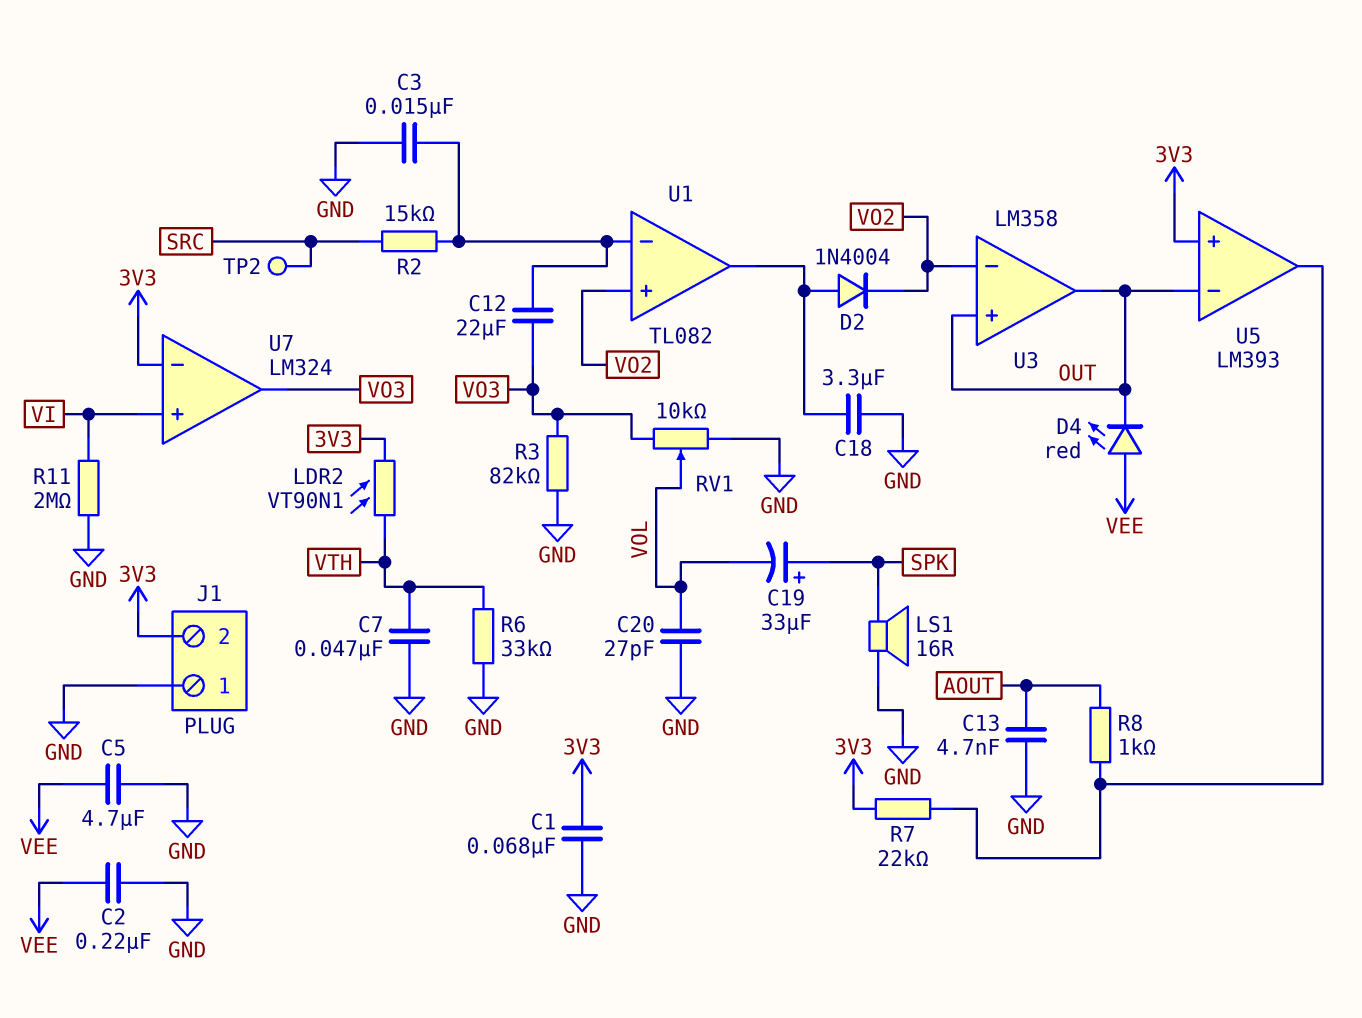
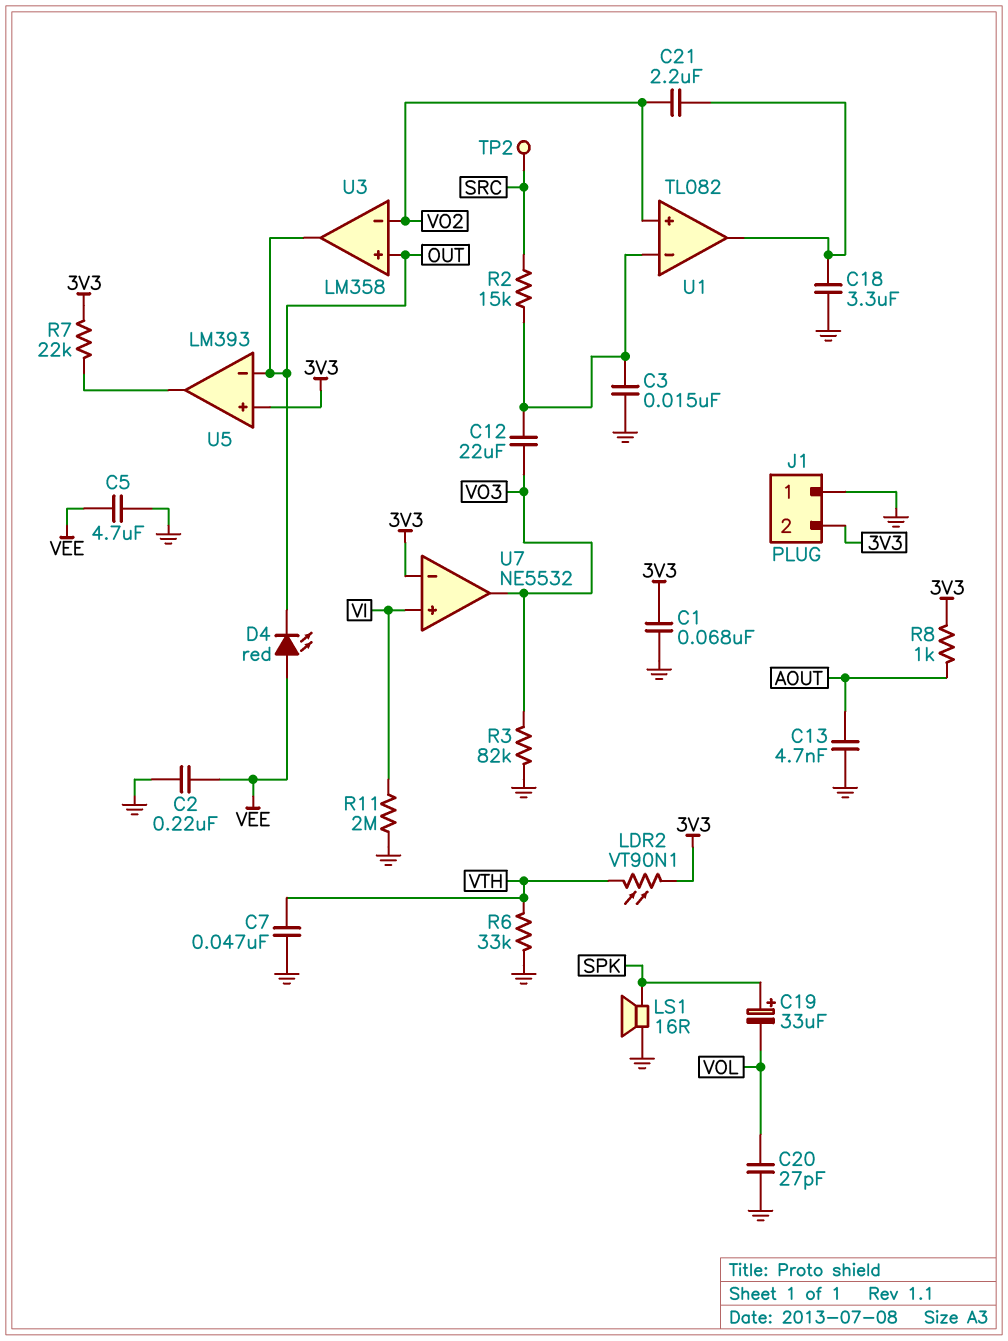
C21: none -> 2.2uF (U1/out, VO2)
D2: diode 1N4004 (A U1/out, K VO2) -> none
R8: 1k (AOUT, U5/out) -> 1k (3V3, AOUT)
RV1: 10k (GND, VO3, wiper VOL) -> none
U7: LM324 -> NE5532

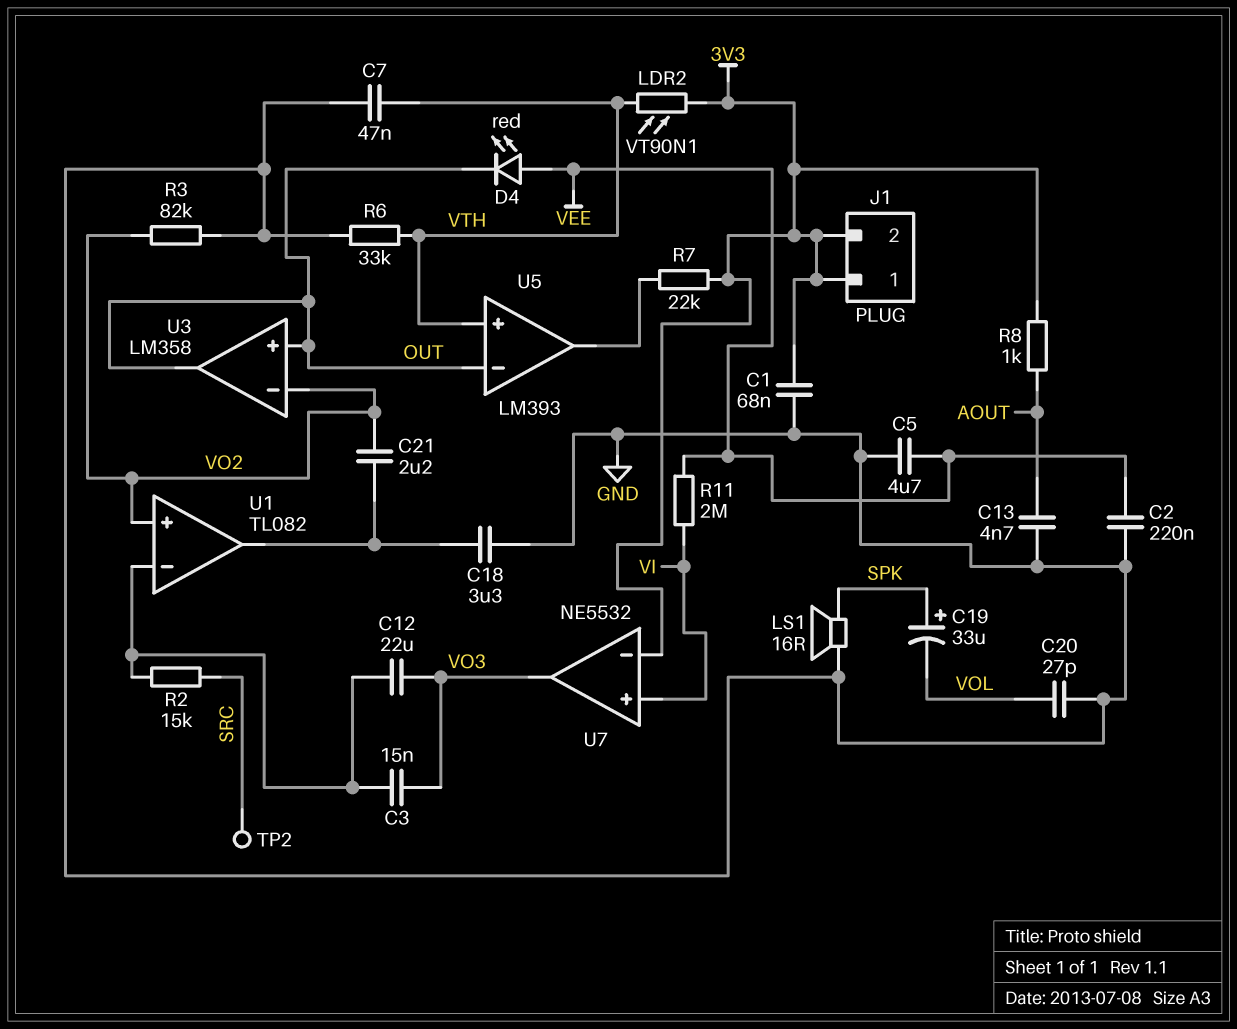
C3: 15nF (GND, U1/in-) -> 15nF (U1/in-, VO3)
J1 pin 1: GND -> 3V3
R3: 82k (GND, VO3) -> 82k (GND, VO2)
R11: 2M (GND, VI) -> 2M (VEE, VI)
U5 pin in+: 3V3 -> VTH

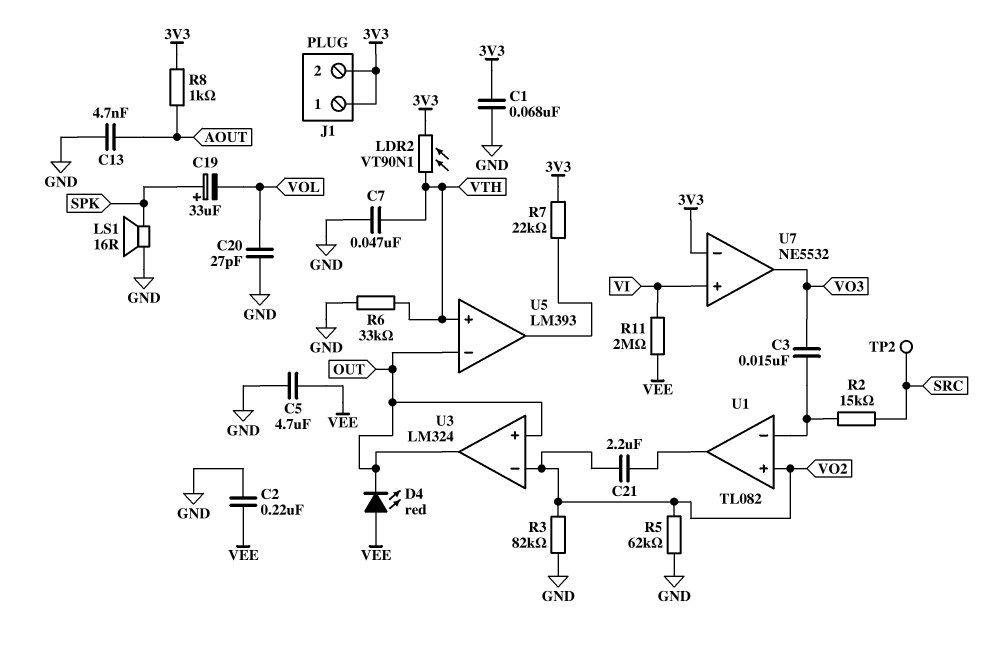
C12: 22uF (U1/in-, VO3) -> none
C18: 3.3uF (GND, U1/out) -> none
R5: none -> 62k (GND, VO2)
U3: LM358 -> LM324

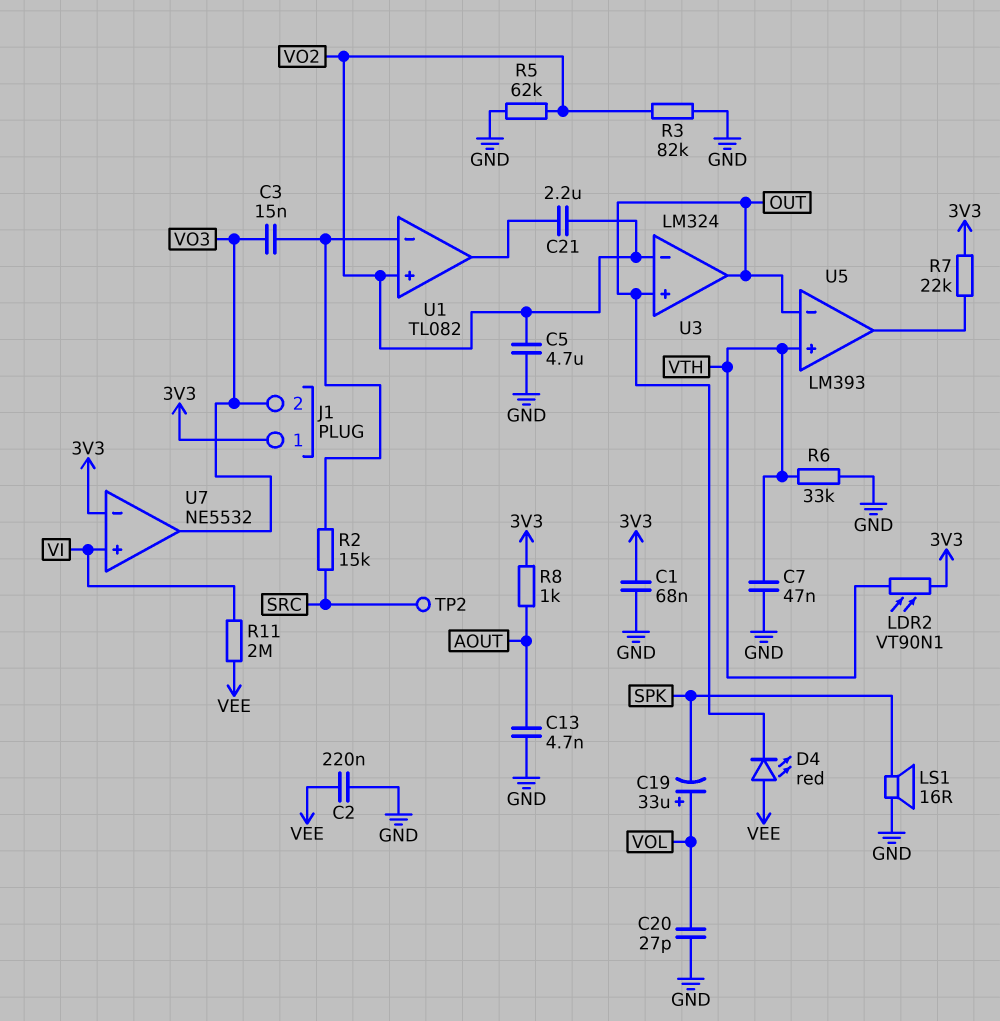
C5: 4.7uF (GND, VEE) -> 4.7uF (GND, VO2)
C19: 33uF (plus SPK, minus VOL) -> 33uF (plus VOL, minus SPK)
J1 pin 2: 3V3 -> VO3

